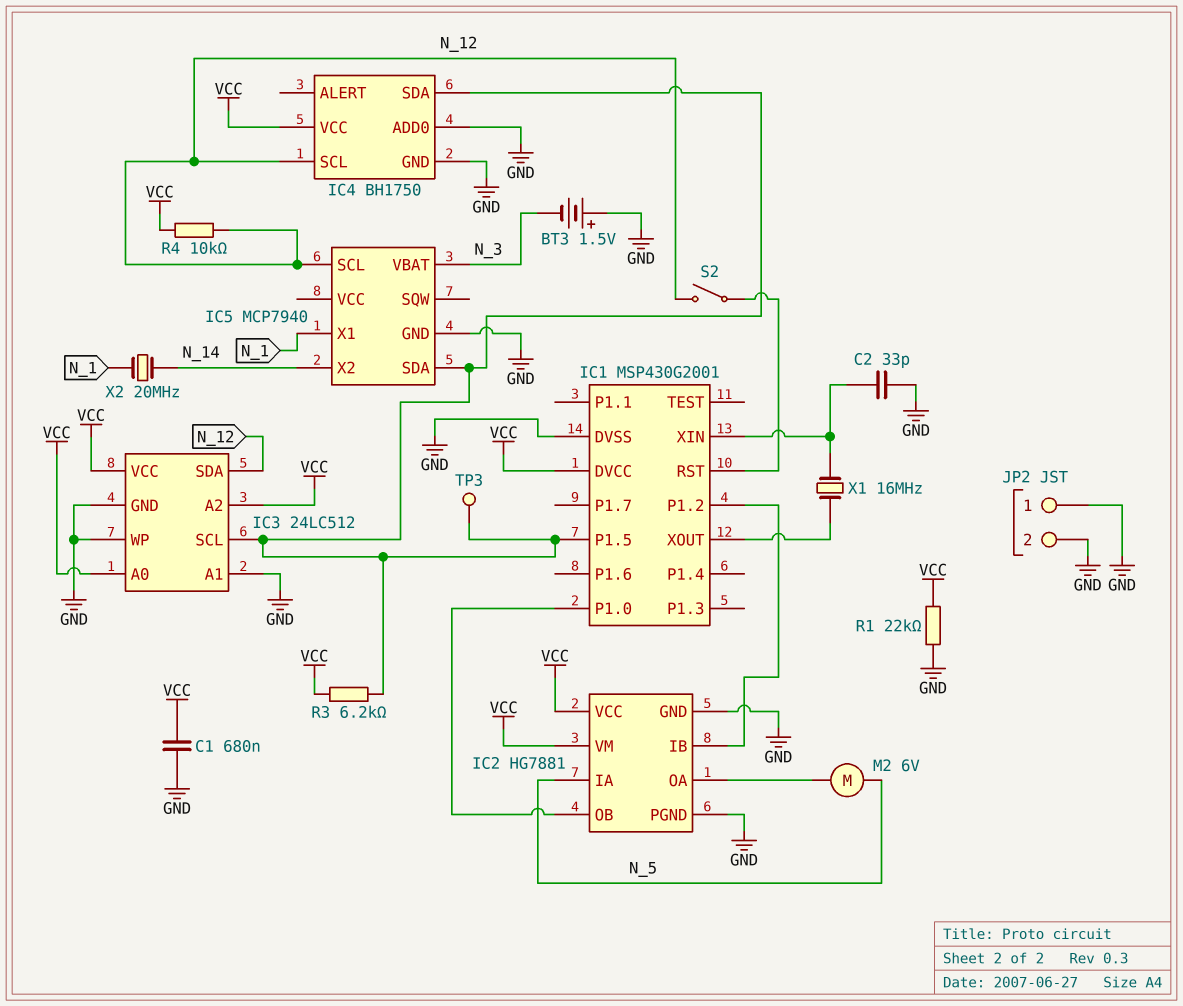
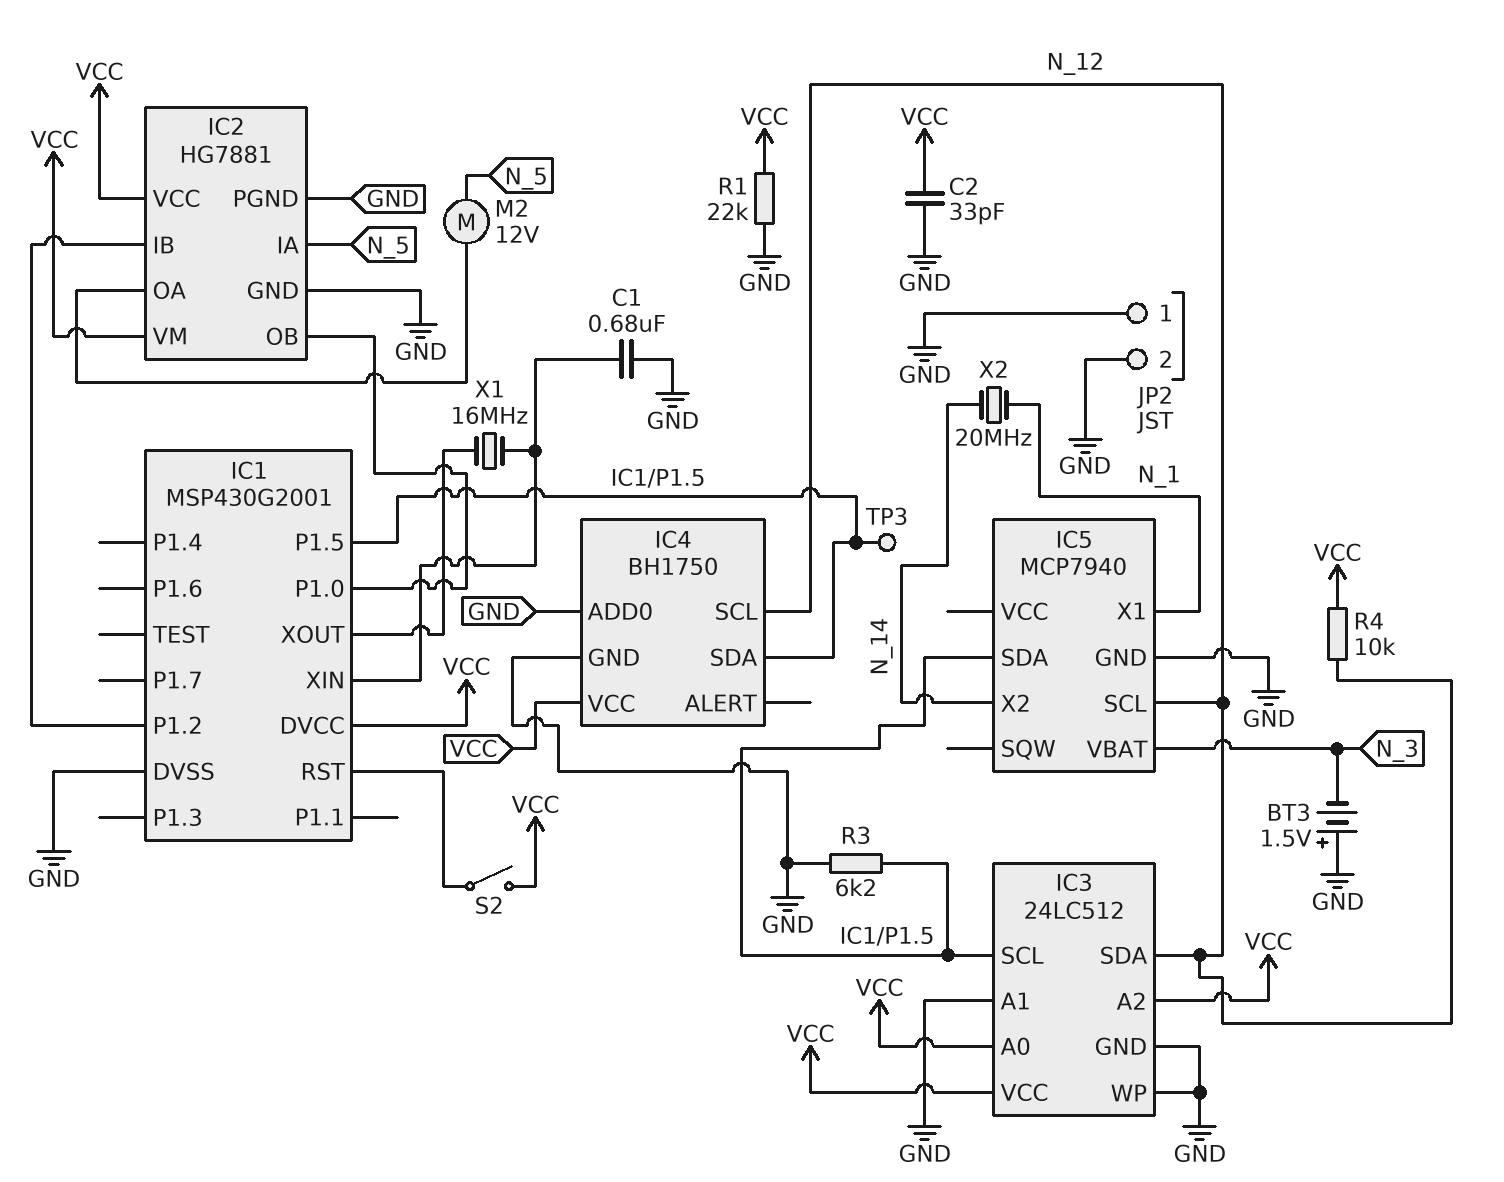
C1: 680nF (GND, VCC) -> 680nF (GND, IC1/XIN)
C2: 33pF (GND, IC1/XIN) -> 33pF (GND, VCC)
M2: motor 6V (IC2/OA, N_5) -> motor 12V (IC2/OA, N_5)
R3: 6.2k (IC1/P1.5, VCC) -> 6.2k (GND, IC1/P1.5)
S2: switch (IC1/RST, N_12) -> switch (IC1/RST, VCC)

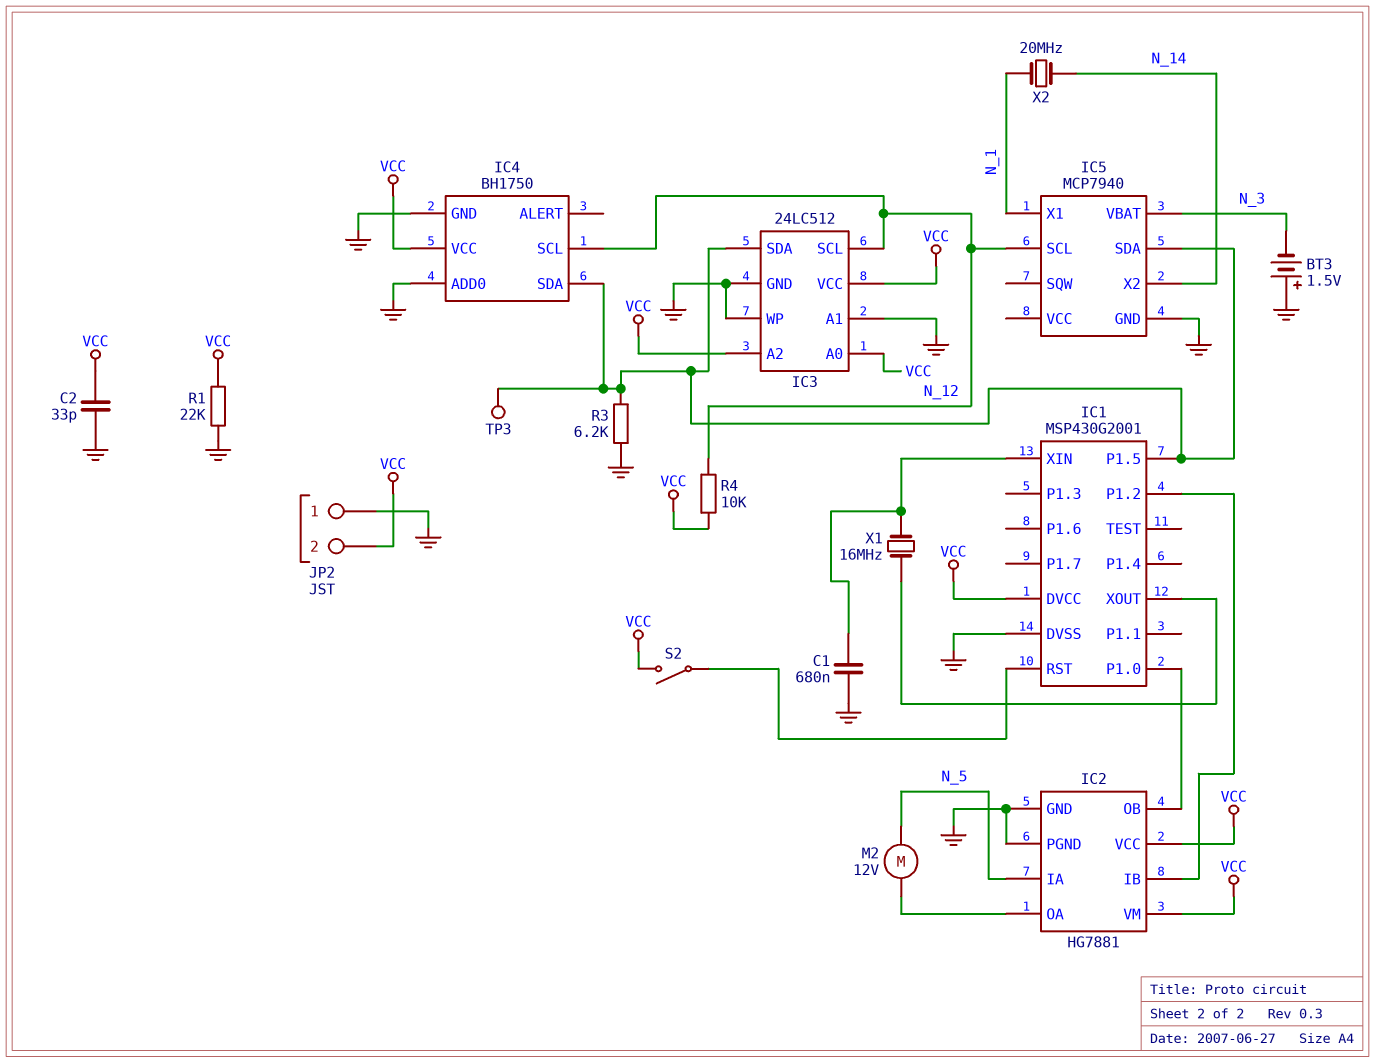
IC3 pin SCL: IC1/P1.5 -> N_12
IC3 pin SDA: N_12 -> IC1/P1.5
JP2 pin 2: GND -> VCC

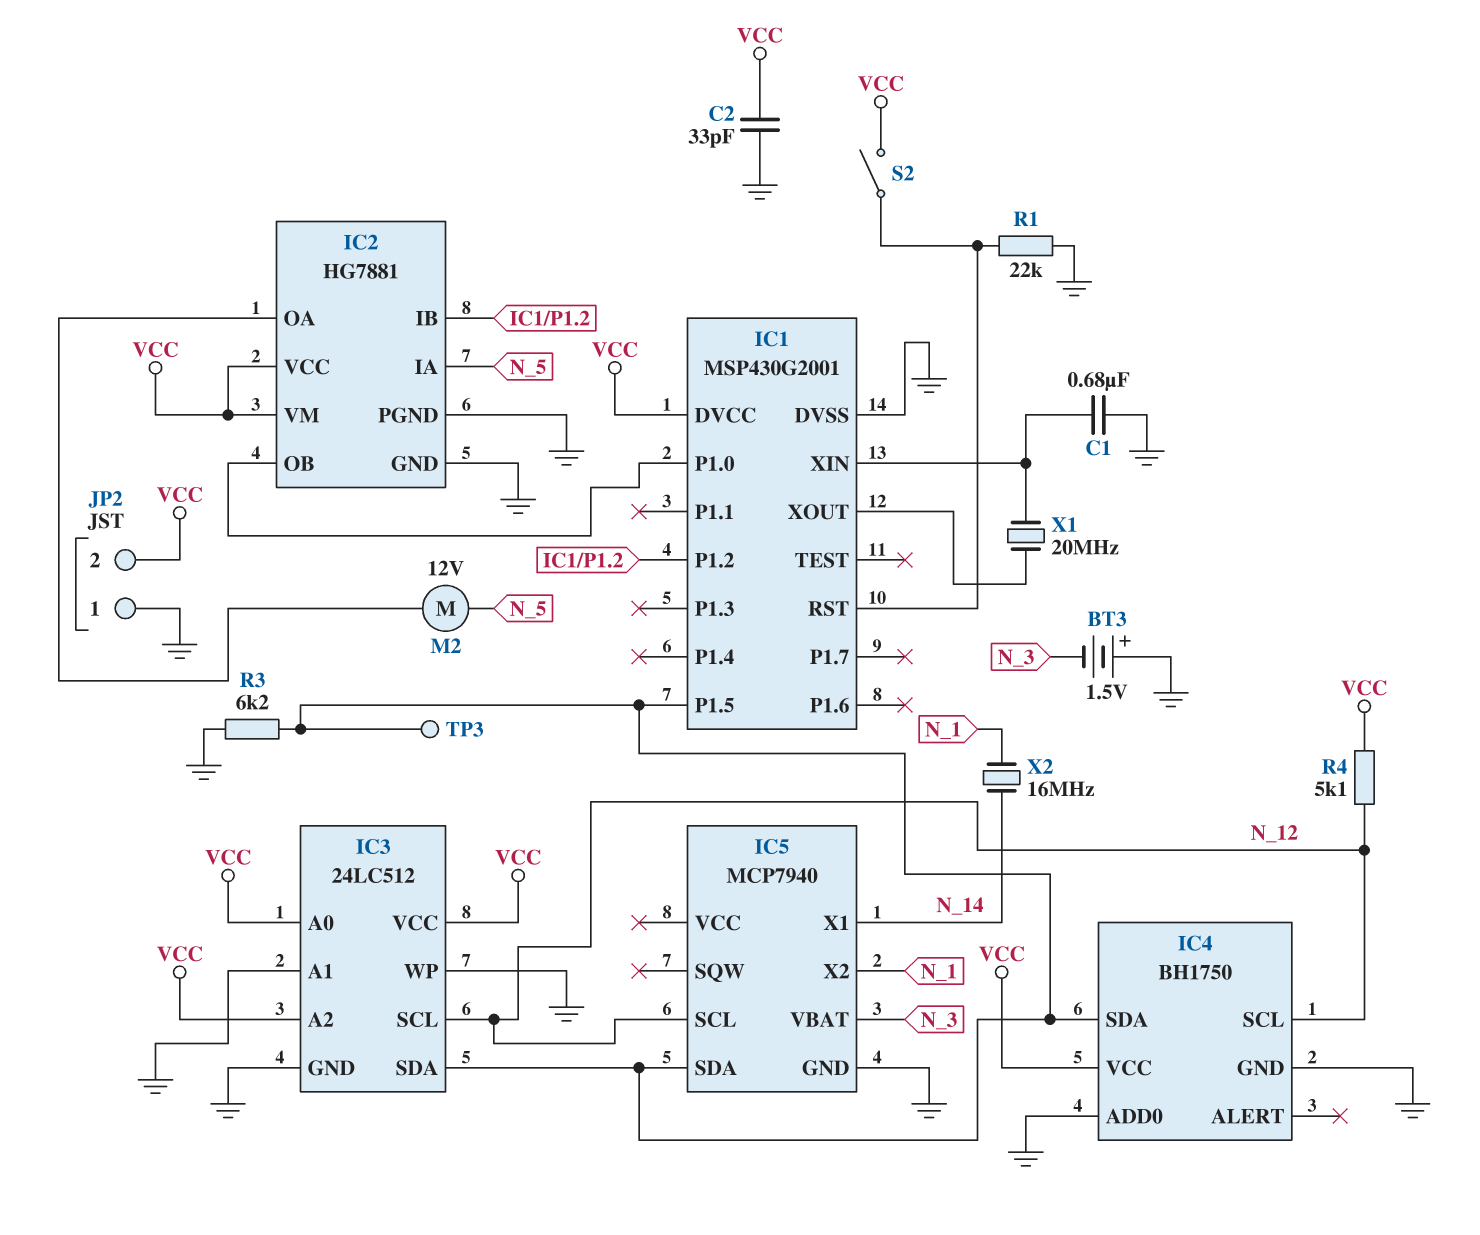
IC5 pin X1: N_1 -> N_14
IC5 pin X2: N_14 -> N_1
R1: 22k (GND, VCC) -> 22k (GND, IC1/RST)
R4: 10k (N_12, VCC) -> 5.1k (N_12, VCC)
X1: 16MHz (IC1/XIN, IC1/XOUT) -> 20MHz (IC1/XIN, IC1/XOUT)
X2: 20MHz (N_1, N_14) -> 16MHz (N_1, N_14)

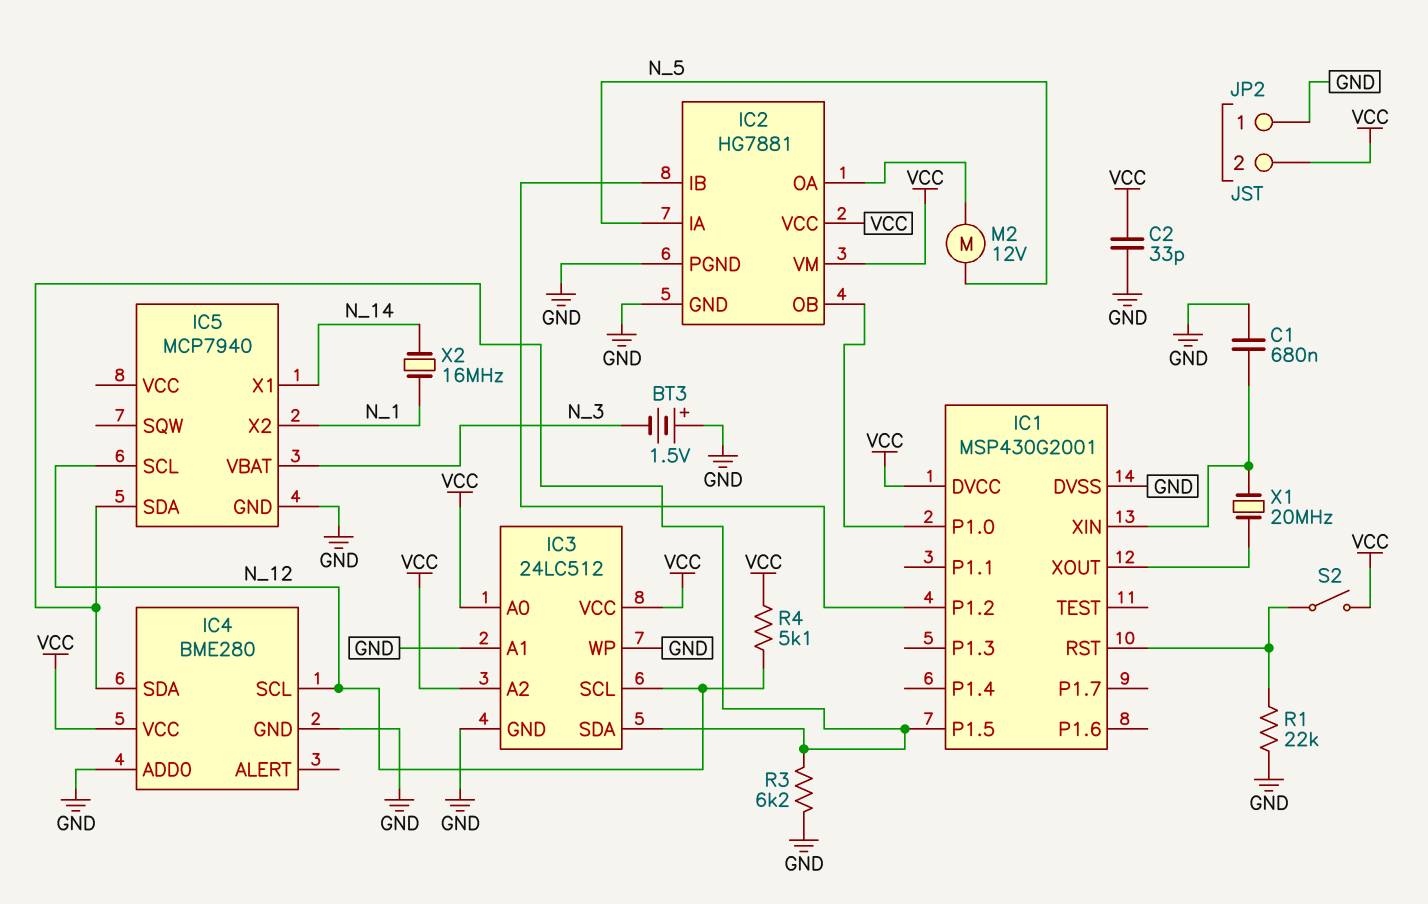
IC4: BH1750 -> BME280
TP3: test point (IC1/P1.5) -> none

